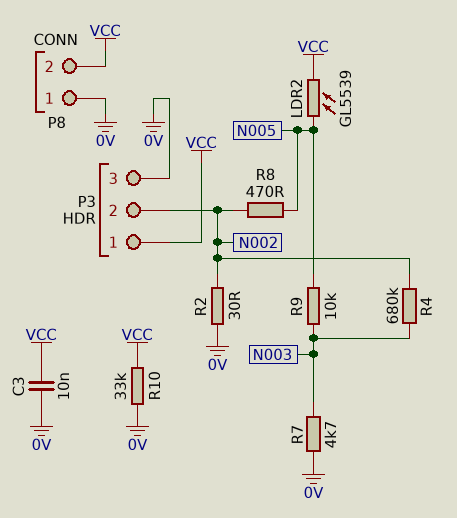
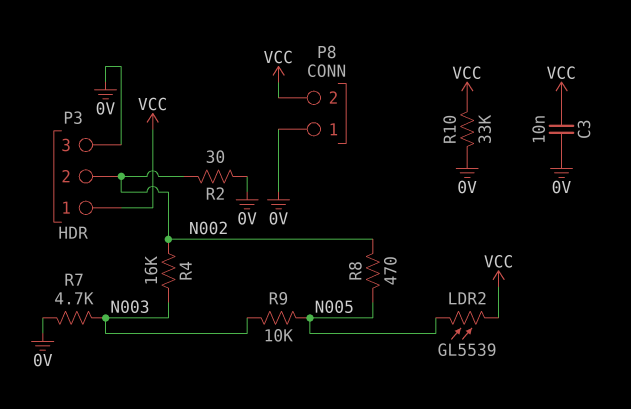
R4: 680k (N002, N003) -> 16k (N002, N003)

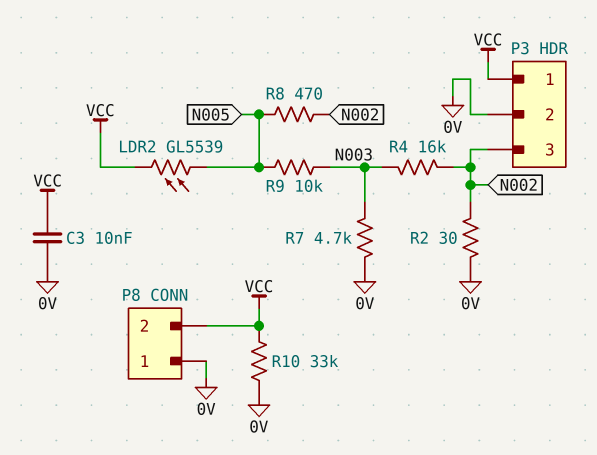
P3 pin 2: N002 -> 0V
P3 pin 3: 0V -> N002

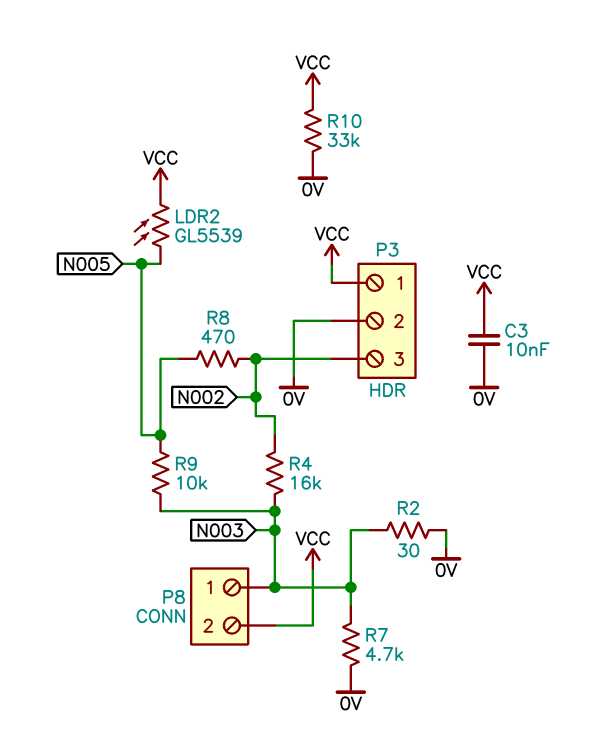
P8 pin 1: 0V -> N003
R2: 30 (0V, N002) -> 30 (0V, N003)

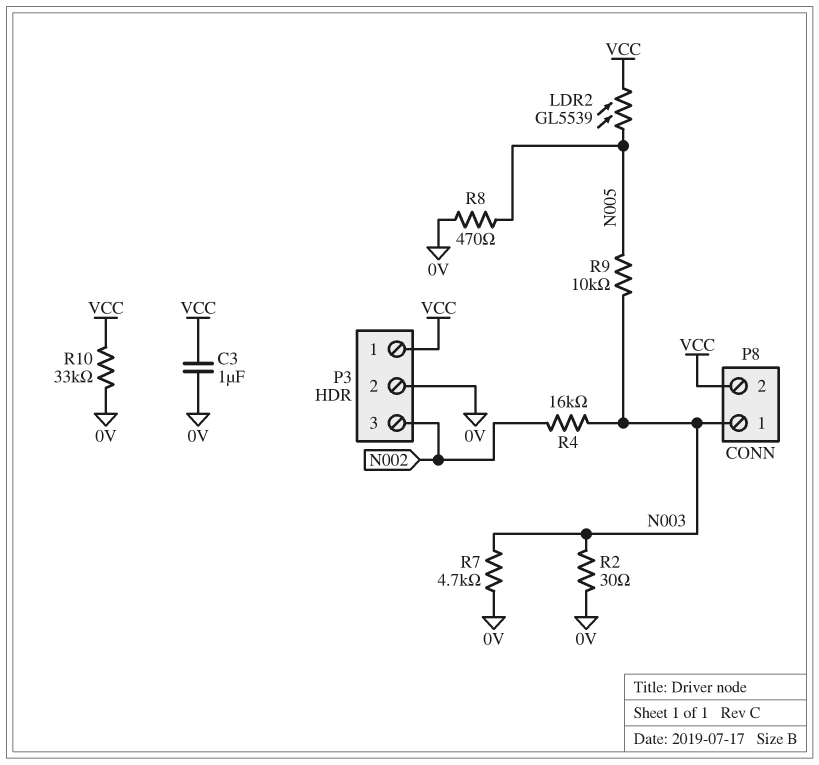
C3: 10nF (0V, VCC) -> 1uF (0V, VCC)
R8: 470 (N002, N005) -> 470 (0V, N005)

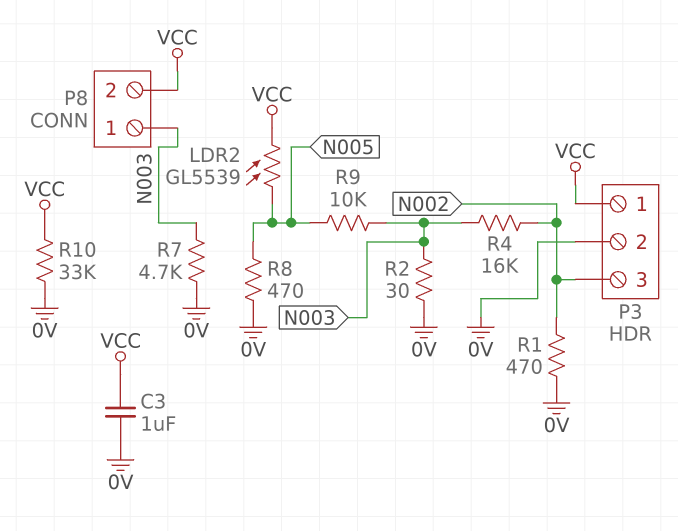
R1: none -> 470 (0V, N002)

